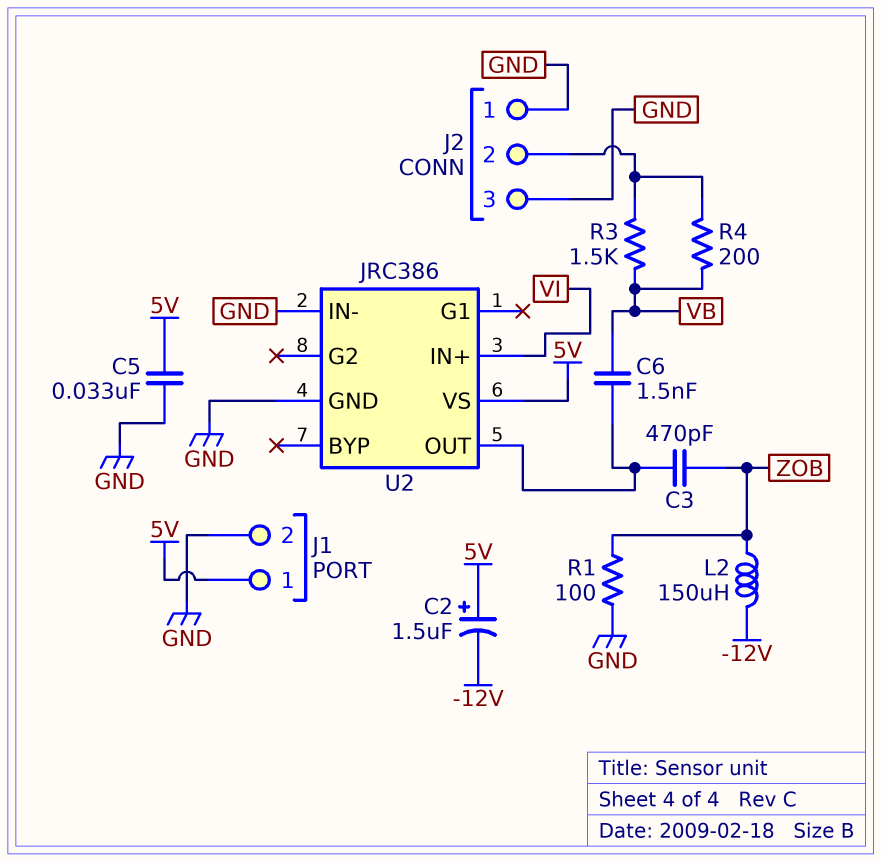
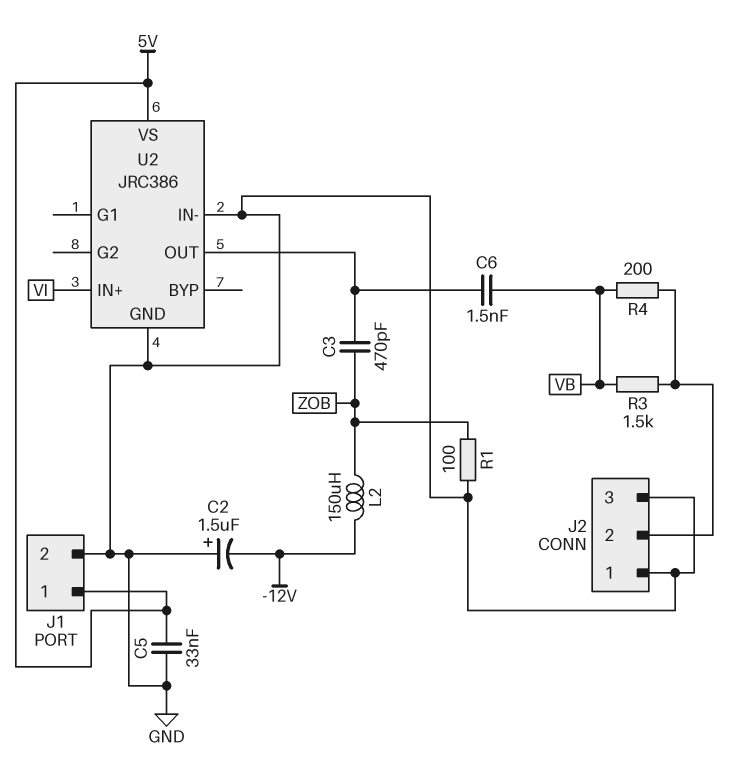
C2: 1.5uF (plus 5V, minus -12V) -> 1.5uF (plus GND, minus -12V)

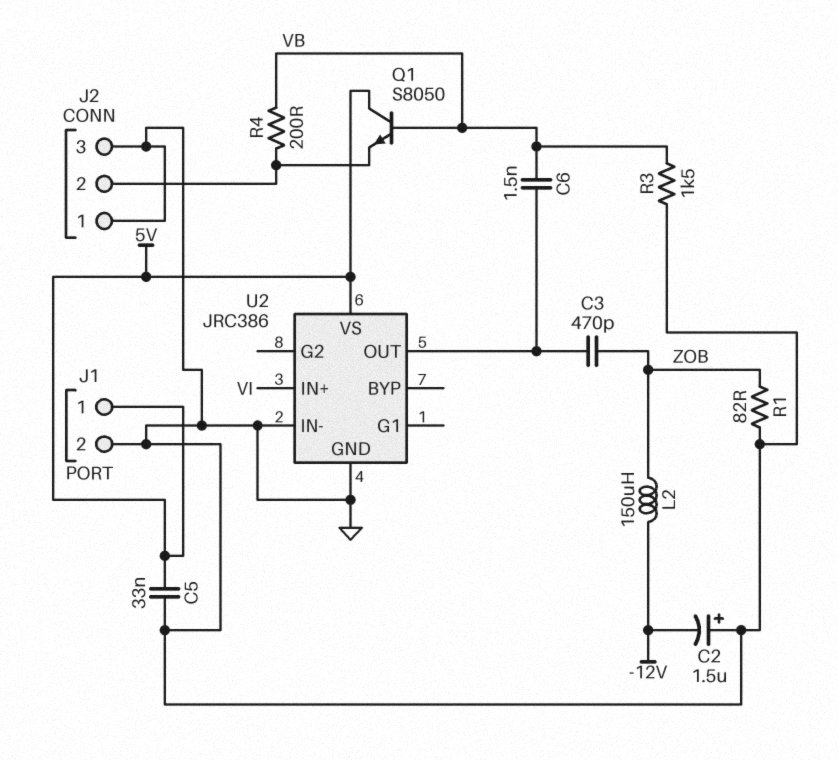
Q1: none -> NPN S8050 (B VB, C 5V, E J2/2)
R1: 100 (GND, ZOB) -> 82 (GND, ZOB)
R3: 1.5k (J2/2, VB) -> 1.5k (GND, VB)

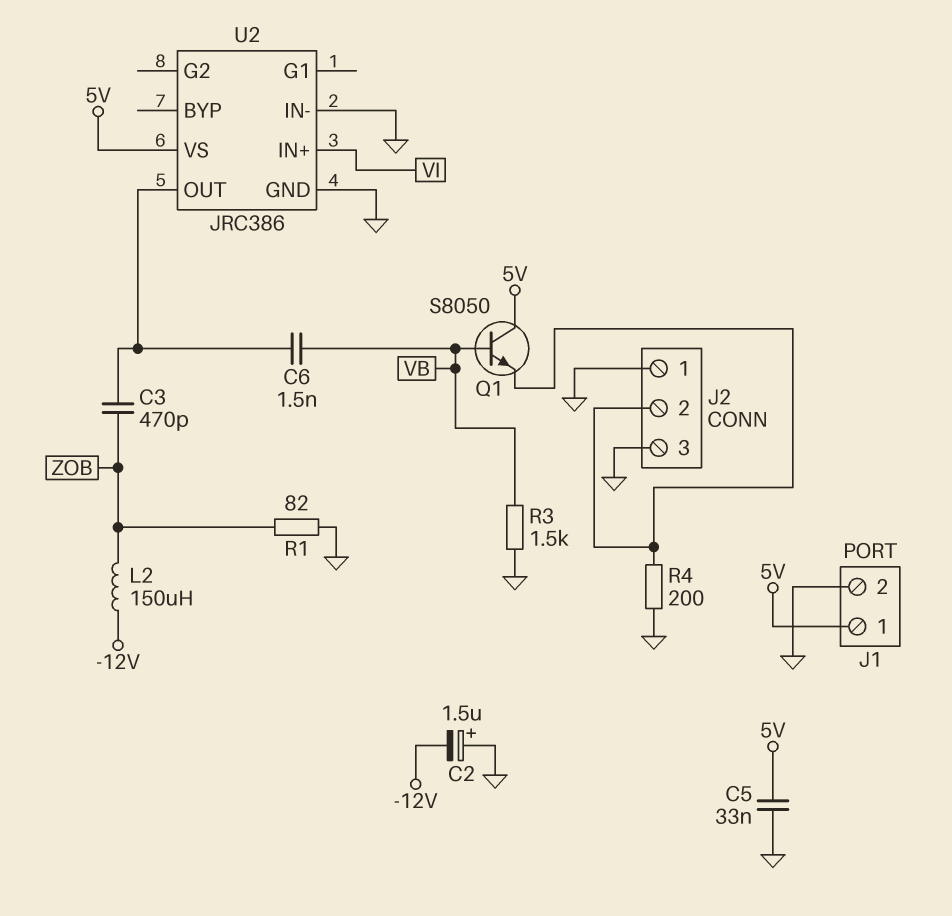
R4: 200 (J2/2, VB) -> 200 (GND, J2/2)

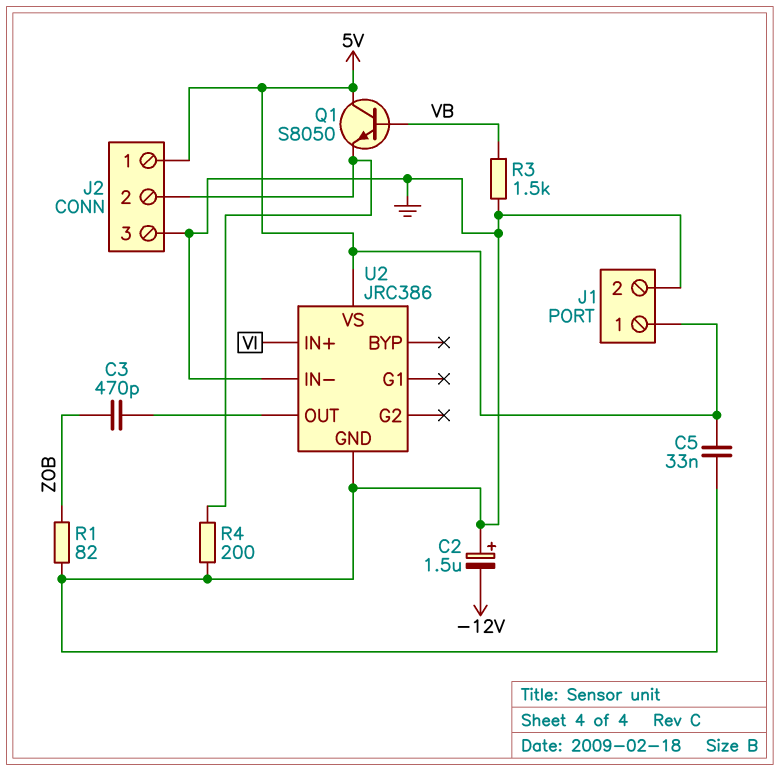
C6: 1.5nF (U2/OUT, VB) -> none
J2 pin 1: GND -> 5V
L2: 150uH (-12V, ZOB) -> none

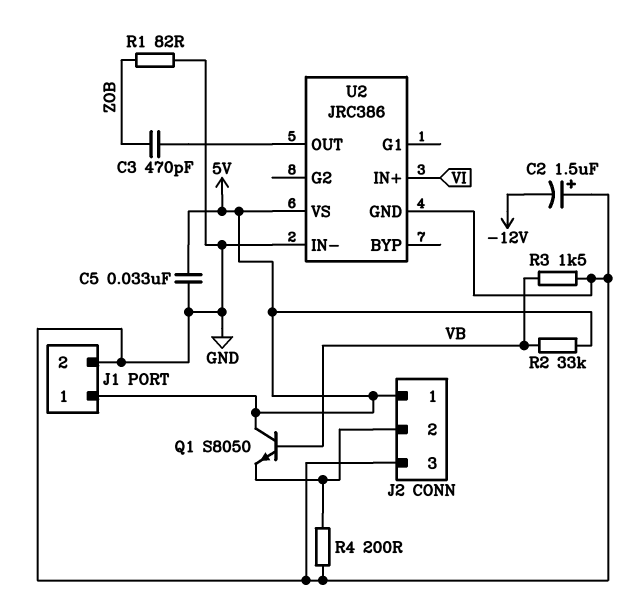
R2: none -> 33k (5V, VB)

